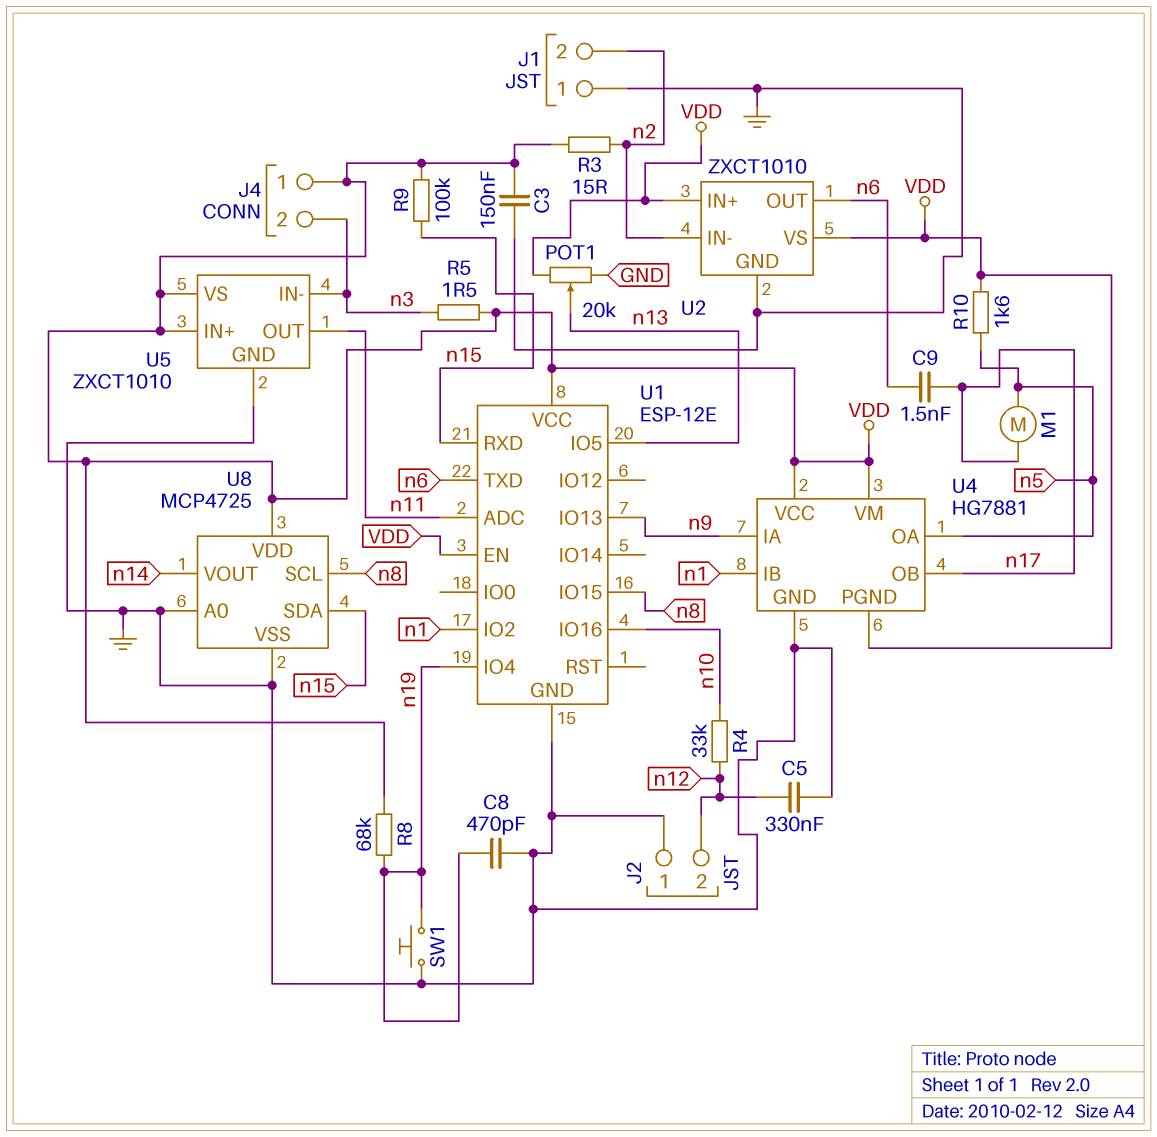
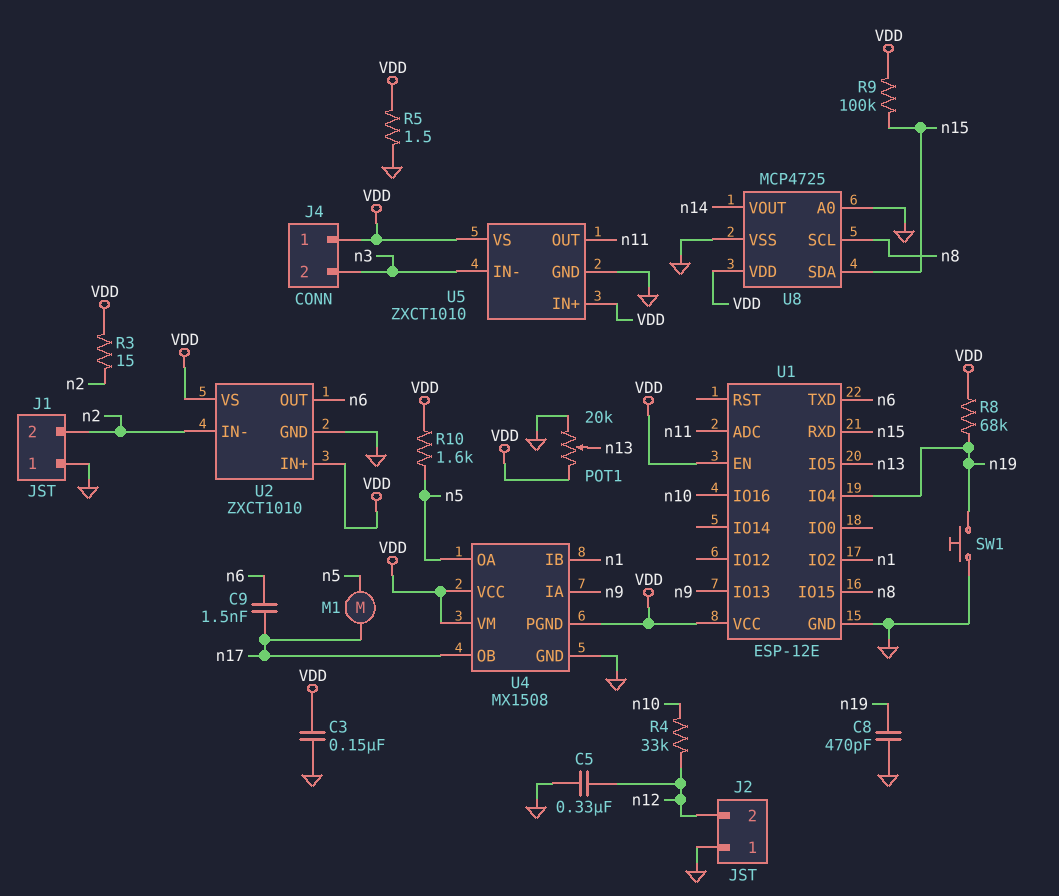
R5: 1.5 (VDD, n3) -> 1.5 (GND, VDD)
U4: HG7881 -> MX1508

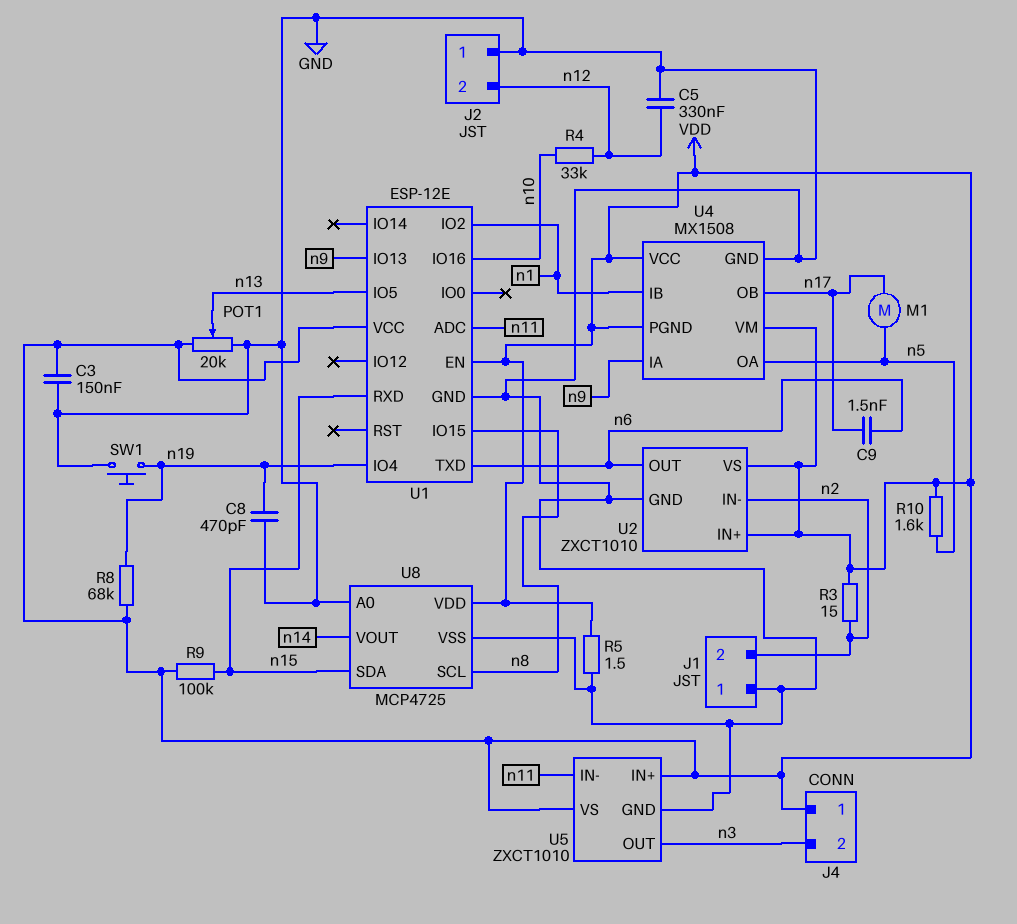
U5 pin IN-: n3 -> n11
U5 pin OUT: n11 -> n3

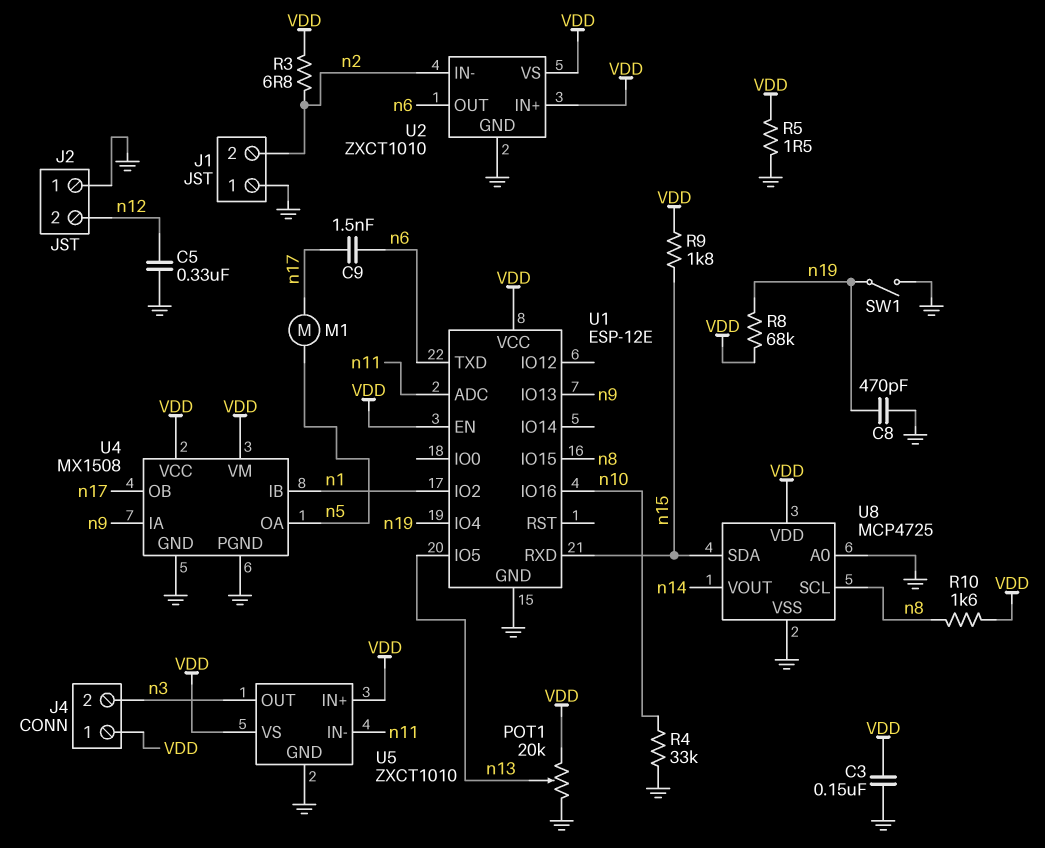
R3: 15 (VDD, n2) -> 6.8 (VDD, n2)
R4: 33k (n10, n12) -> 33k (GND, n10)
R9: 100k (VDD, n15) -> 1.8k (VDD, n15)
R10: 1.6k (VDD, n5) -> 1.6k (VDD, n8)
SW1: button (GND, n19) -> switch (GND, n19)
U4 pin PGND: VDD -> GND

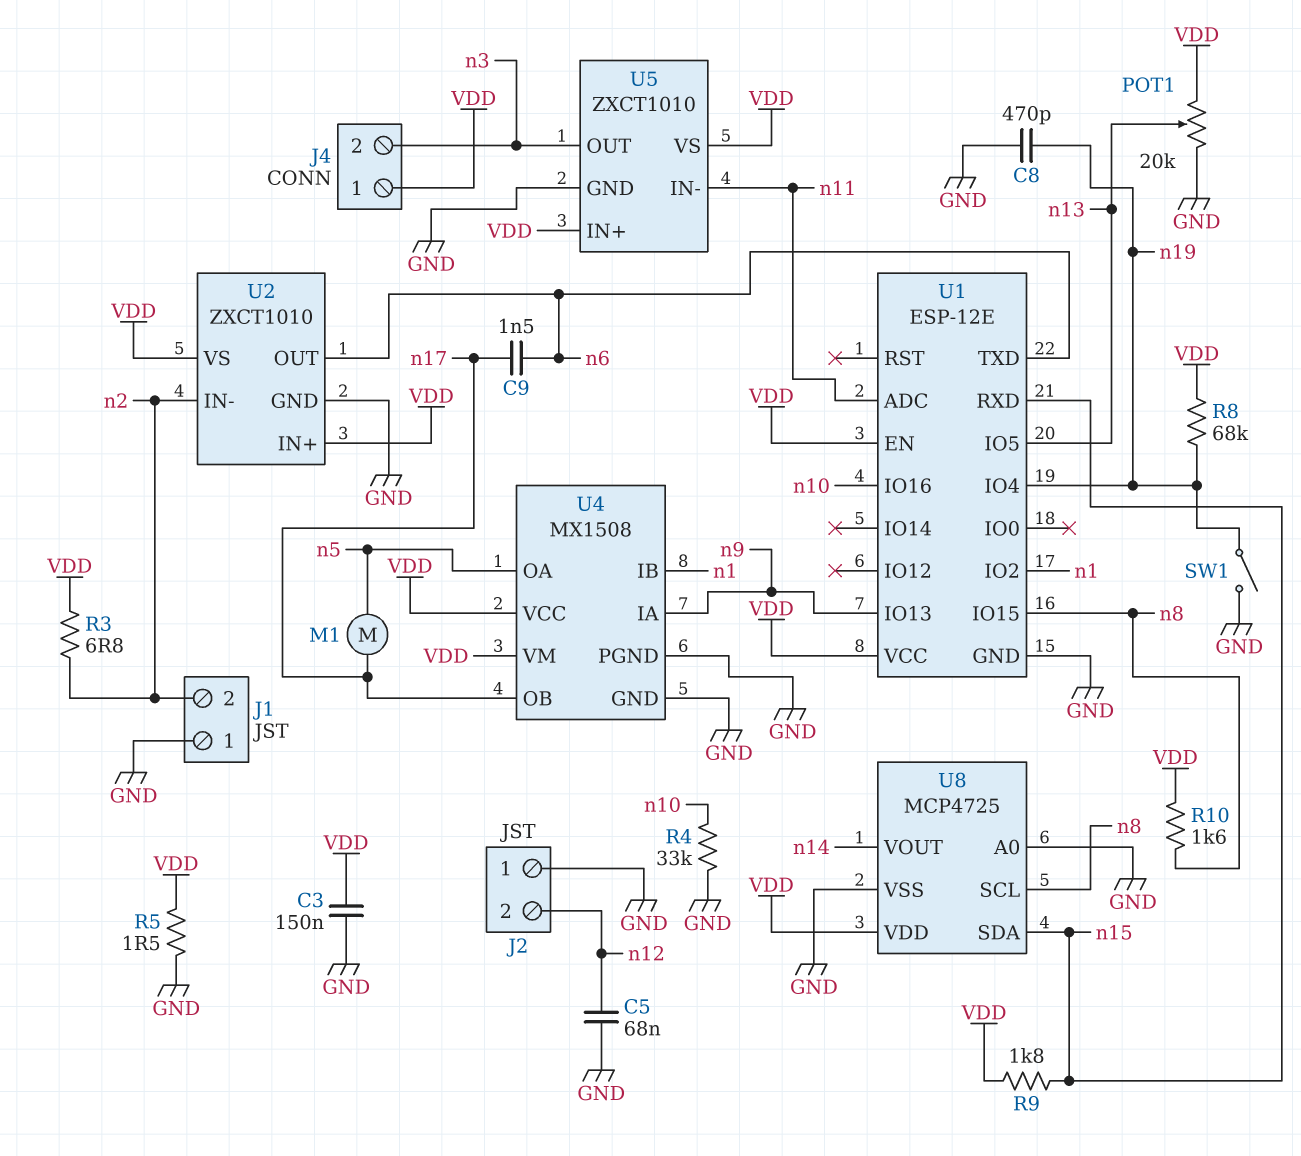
C5: 330nF (GND, n12) -> 68nF (GND, n12)

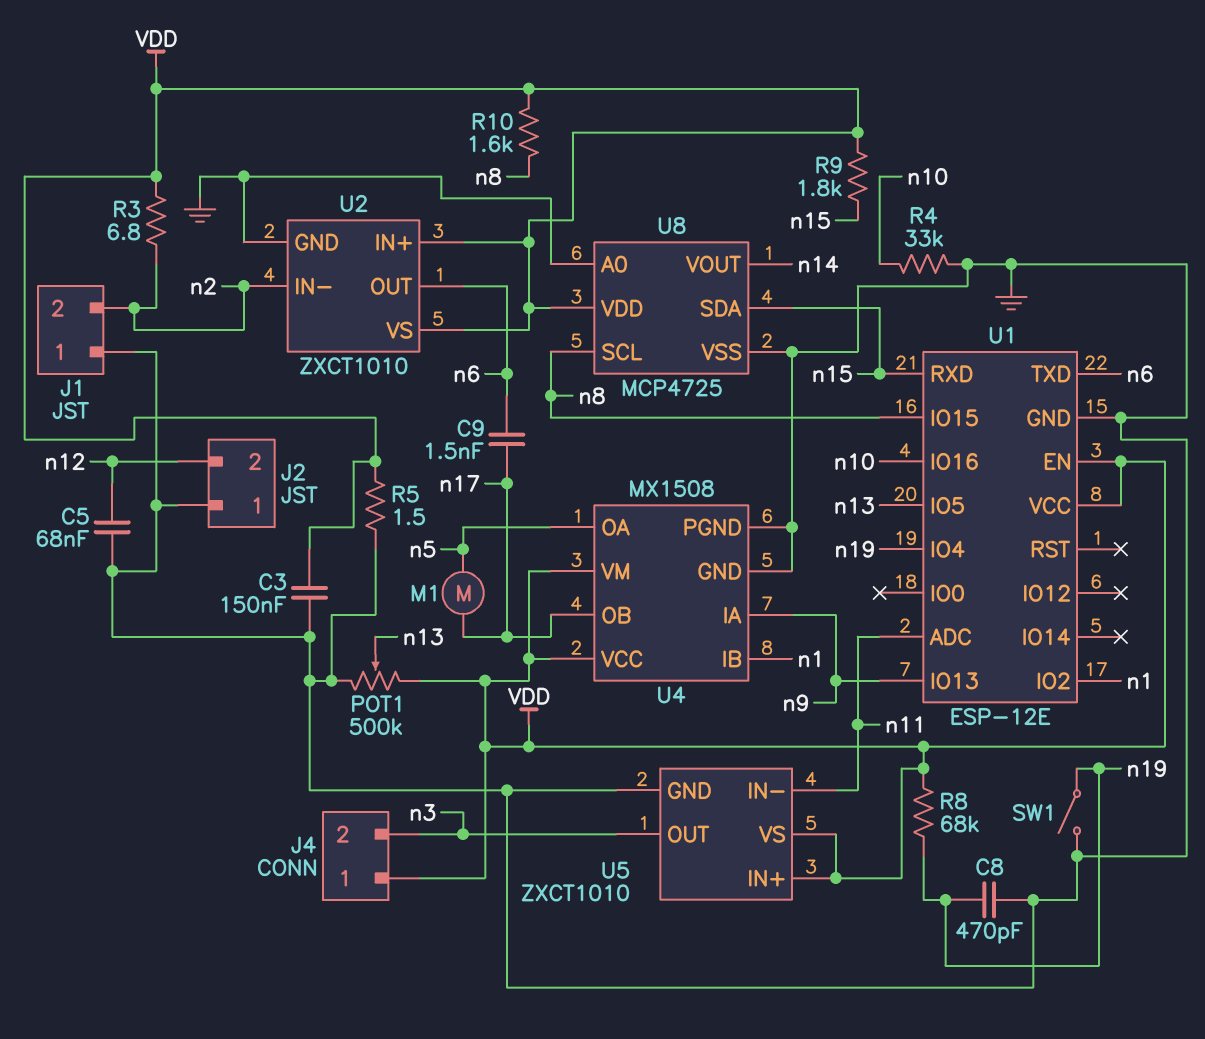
POT1: 20k (GND, VDD, wiper n13) -> 500k (GND, VDD, wiper n13)

